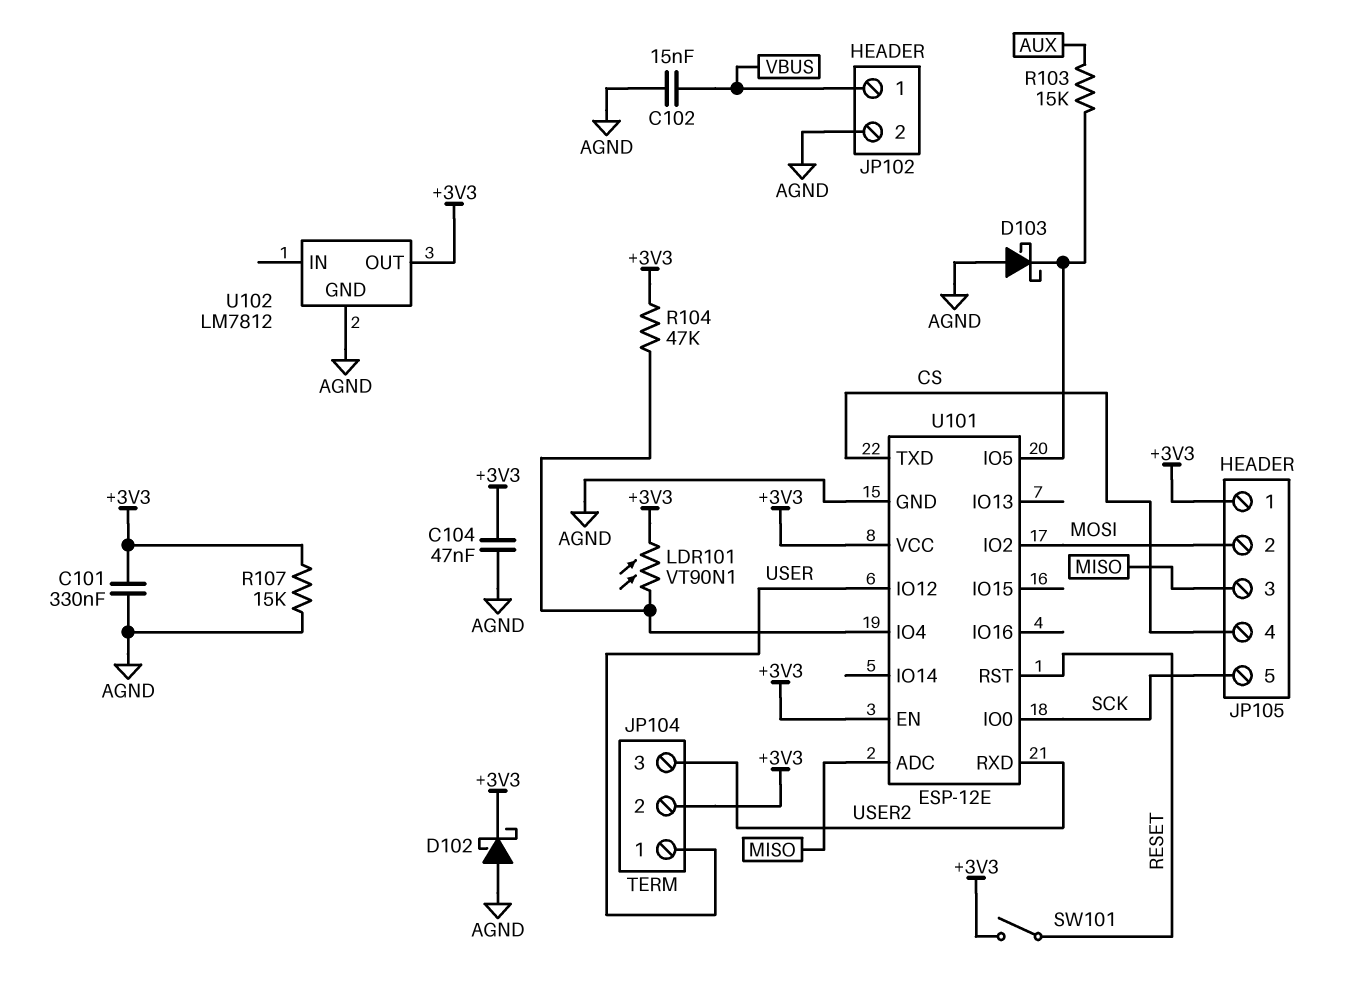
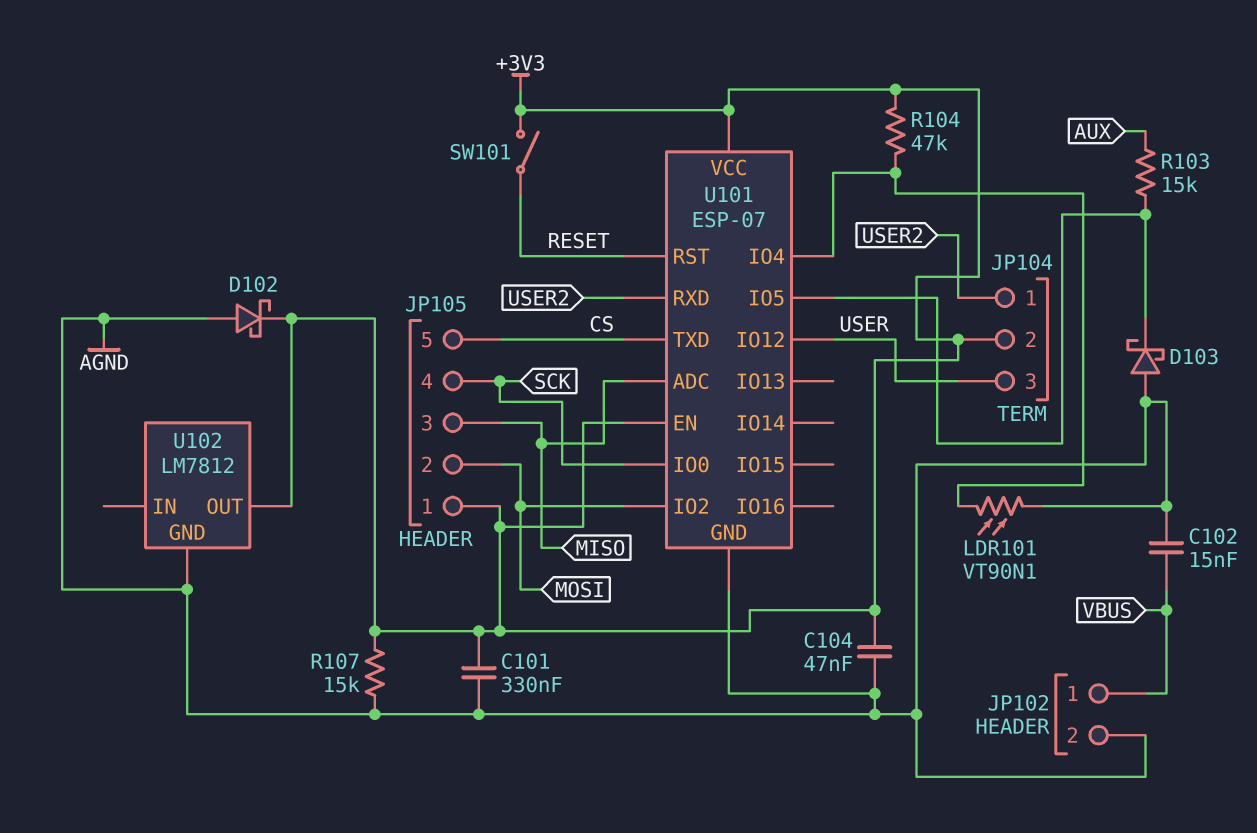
JP104 pin 1: USER -> USER2
JP104 pin 3: USER2 -> USER
JP105 pin 4: CS -> SCK
JP105 pin 5: SCK -> CS
LDR101: VT90N1 (+3V3, U101/IO4) -> VT90N1 (AGND, U101/IO4)
U101: ESP-12E -> ESP-07

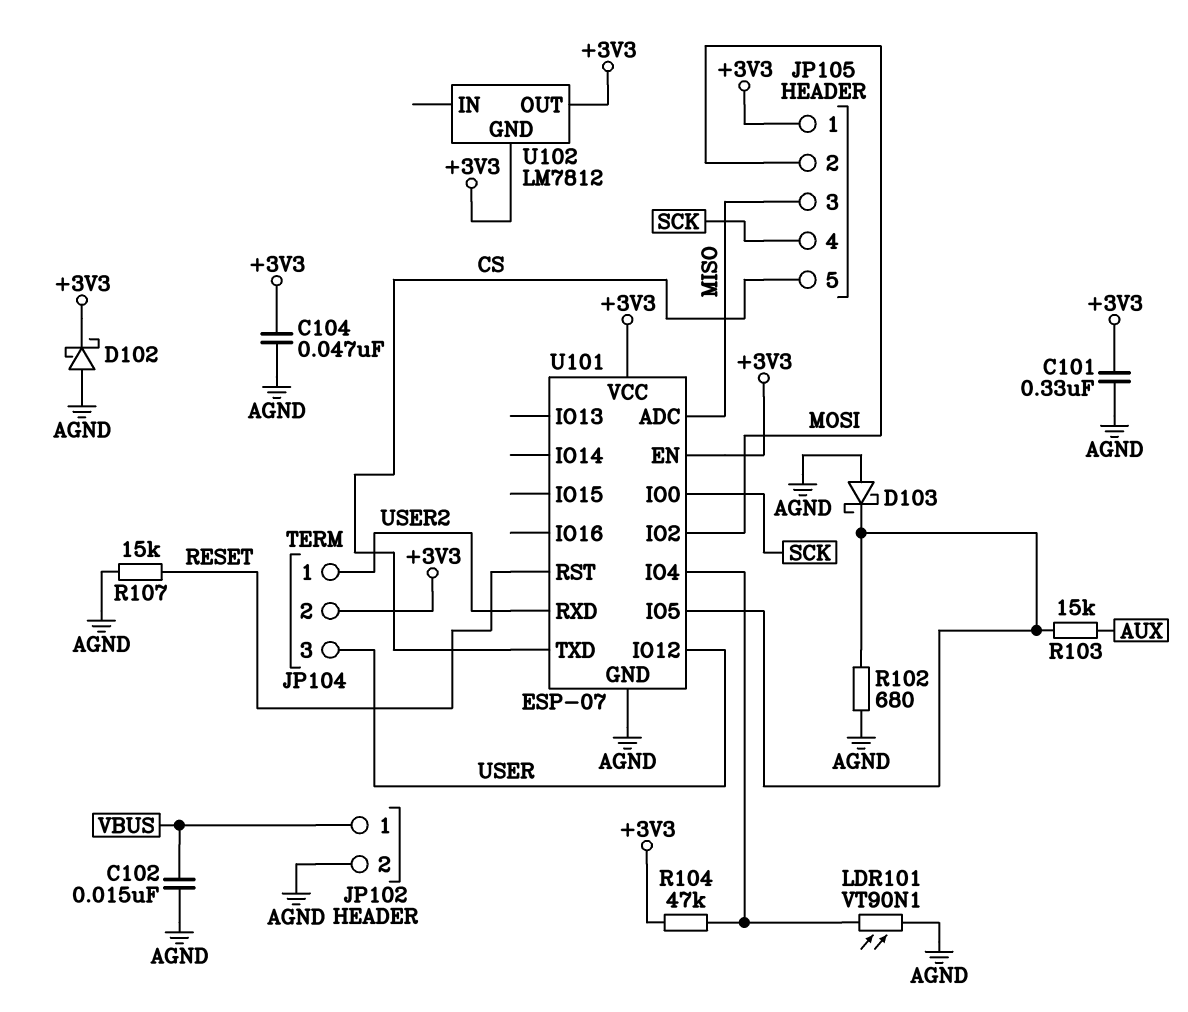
R102: none -> 680 (AGND, U101/IO5)
R107: 15k (+3V3, AGND) -> 15k (AGND, RESET)
SW101: switch (+3V3, RESET) -> none
U102 pin GND: AGND -> +3V3

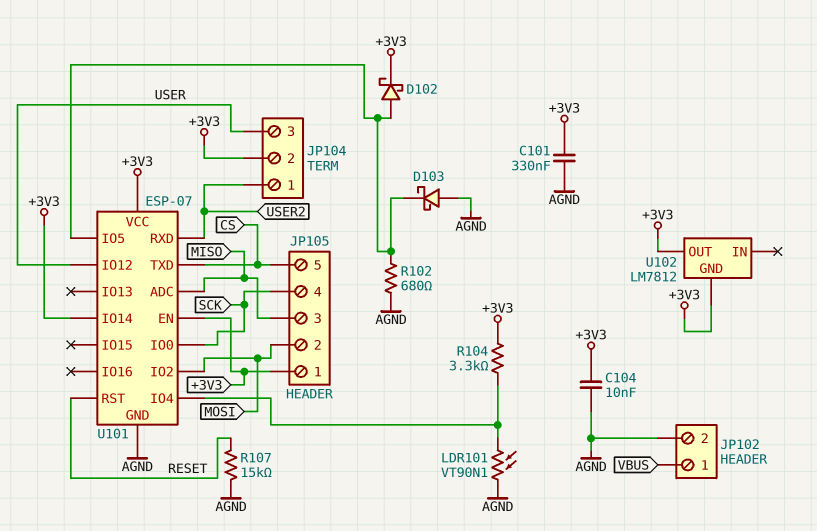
C102: 15nF (AGND, VBUS) -> none
C104: 47nF (+3V3, AGND) -> 10nF (+3V3, AGND)
D102: schottky (A AGND, K +3V3) -> schottky (A U101/IO5, K +3V3)
R103: 15k (AUX, U101/IO5) -> none
R104: 47k (+3V3, U101/IO4) -> 3.3k (+3V3, U101/IO4)
U101 pin IO14: none -> +3V3

